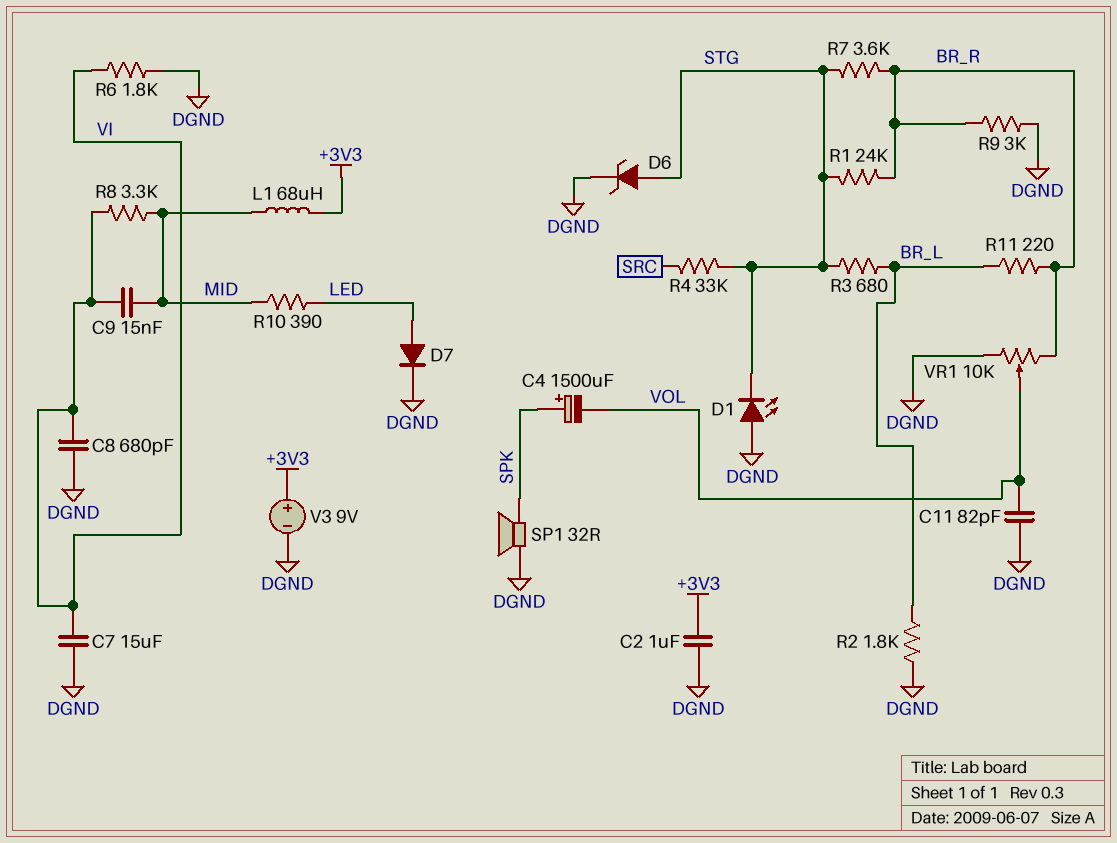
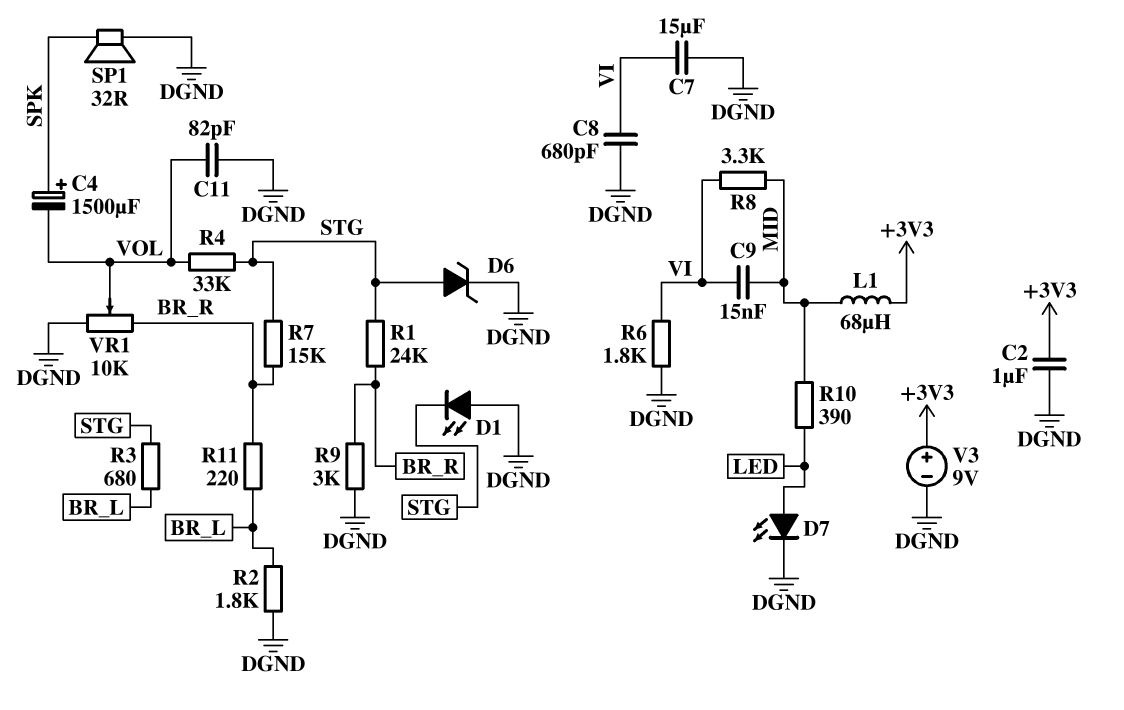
D7: diode (A LED, K DGND) -> LED (A LED, K DGND)
R4: 33k (SRC, STG) -> 33k (STG, VOL)
R7: 3.6k (BR_R, STG) -> 15k (BR_R, STG)

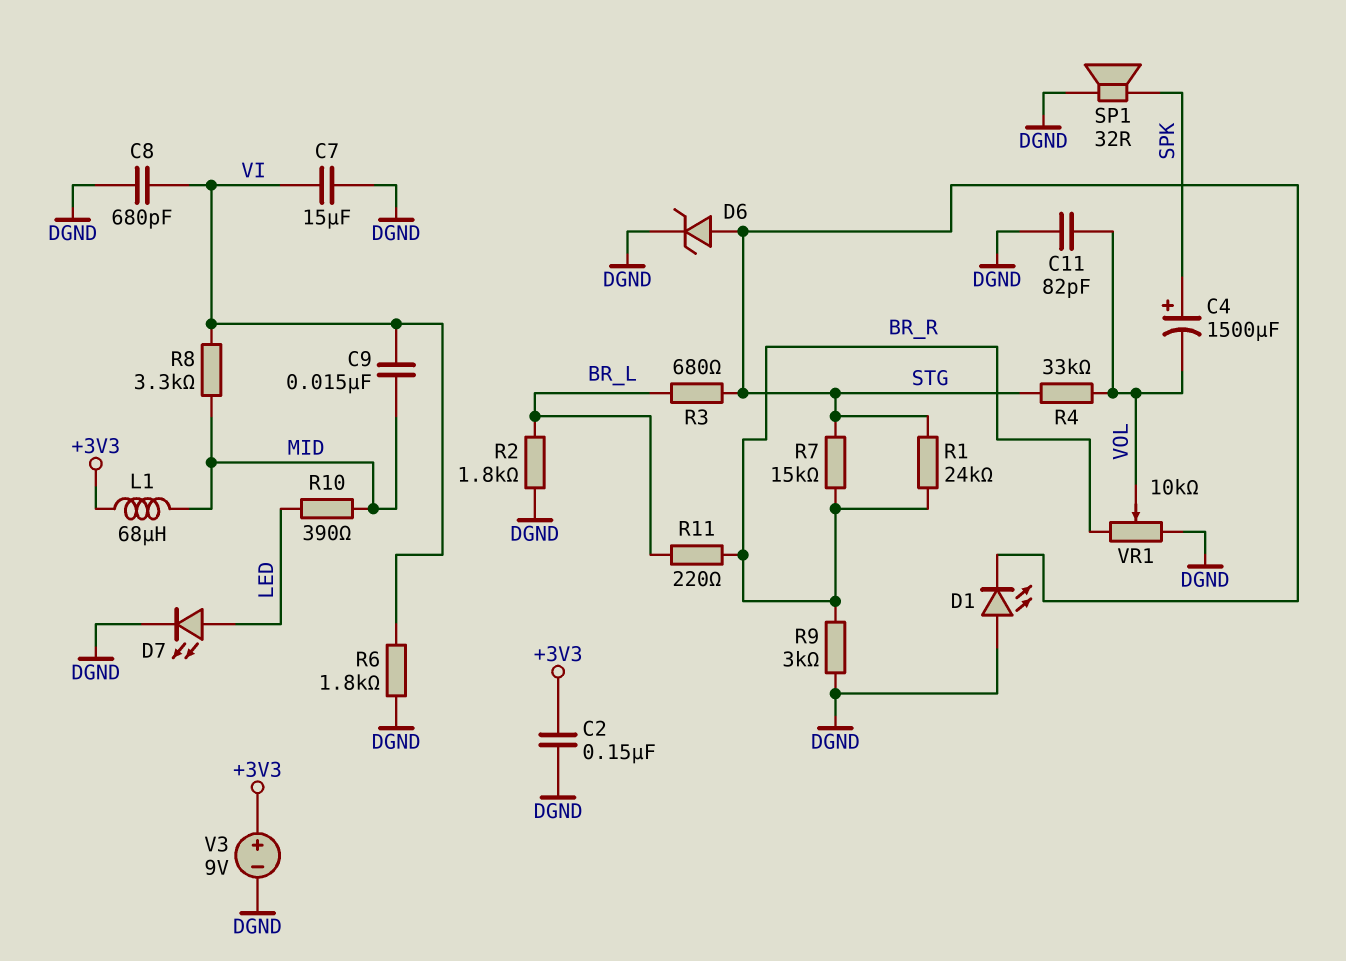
C2: 1uF (+3V3, DGND) -> 150nF (+3V3, DGND)

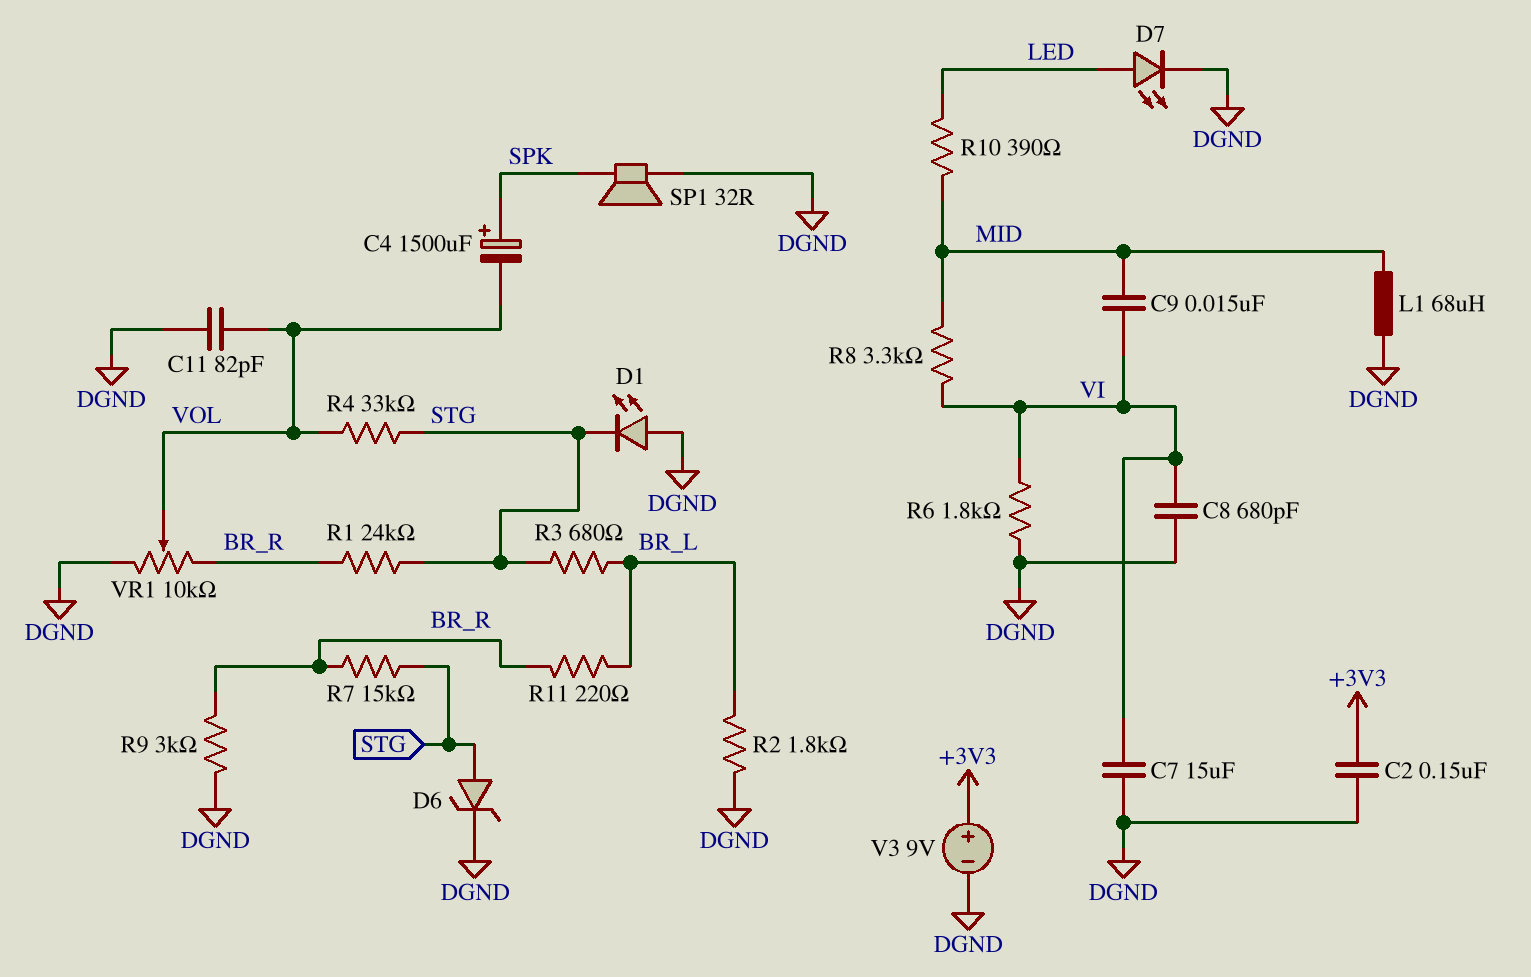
L1: 68uH (+3V3, MID) -> 68uH (DGND, MID)

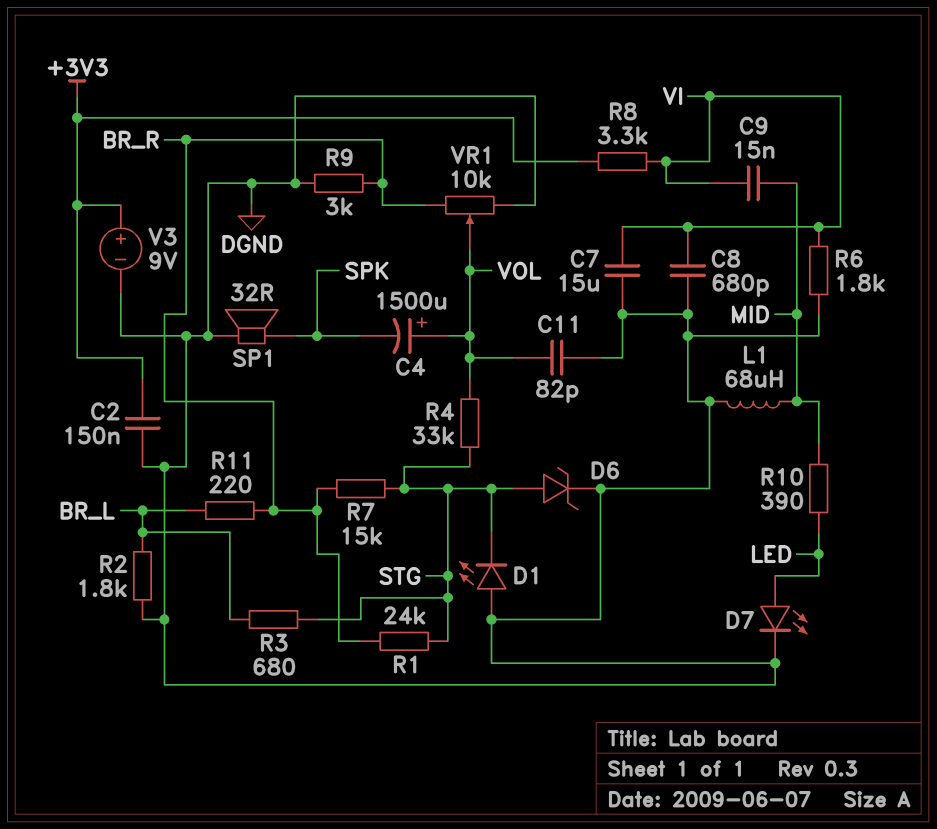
C4: 1500uF (plus SPK, minus VOL) -> 1500uF (plus VOL, minus SPK)
R8: 3.3k (MID, VI) -> 3.3k (+3V3, VI)

